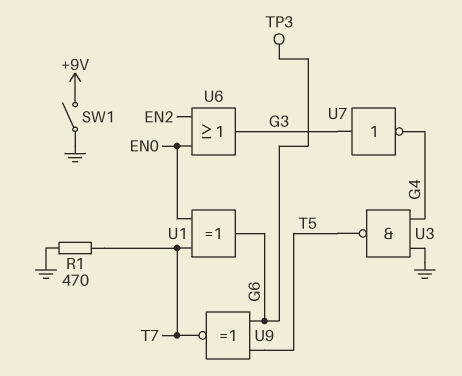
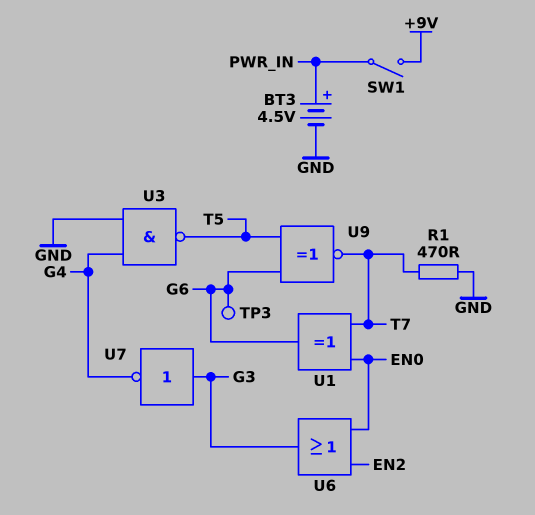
BT3: none -> 4.5V (plus PWR_IN, minus GND)
SW1: switch (+9V, GND) -> switch (+9V, PWR_IN)

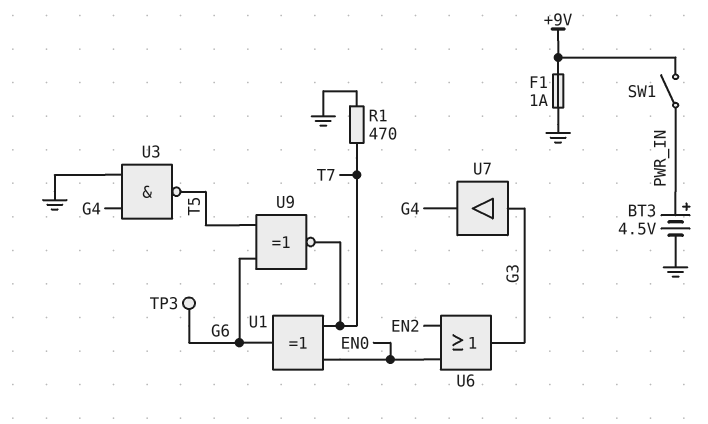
F1: none -> 1A (+9V, GND)
U7: NOT (in G3, out G4) -> buffer (in G3, out G4)

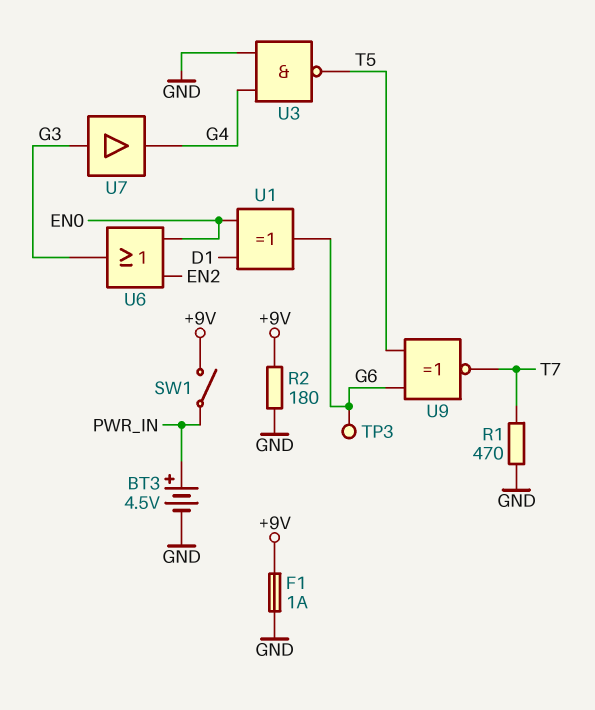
R2: none -> 180 (+9V, GND)
U1: XOR (in EN0, in T7, out G6) -> XOR (in D1, in EN0, out G6)

